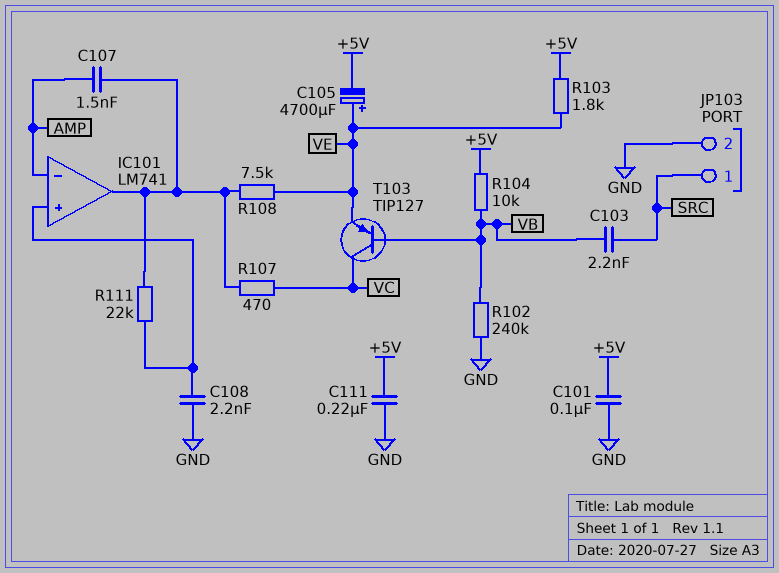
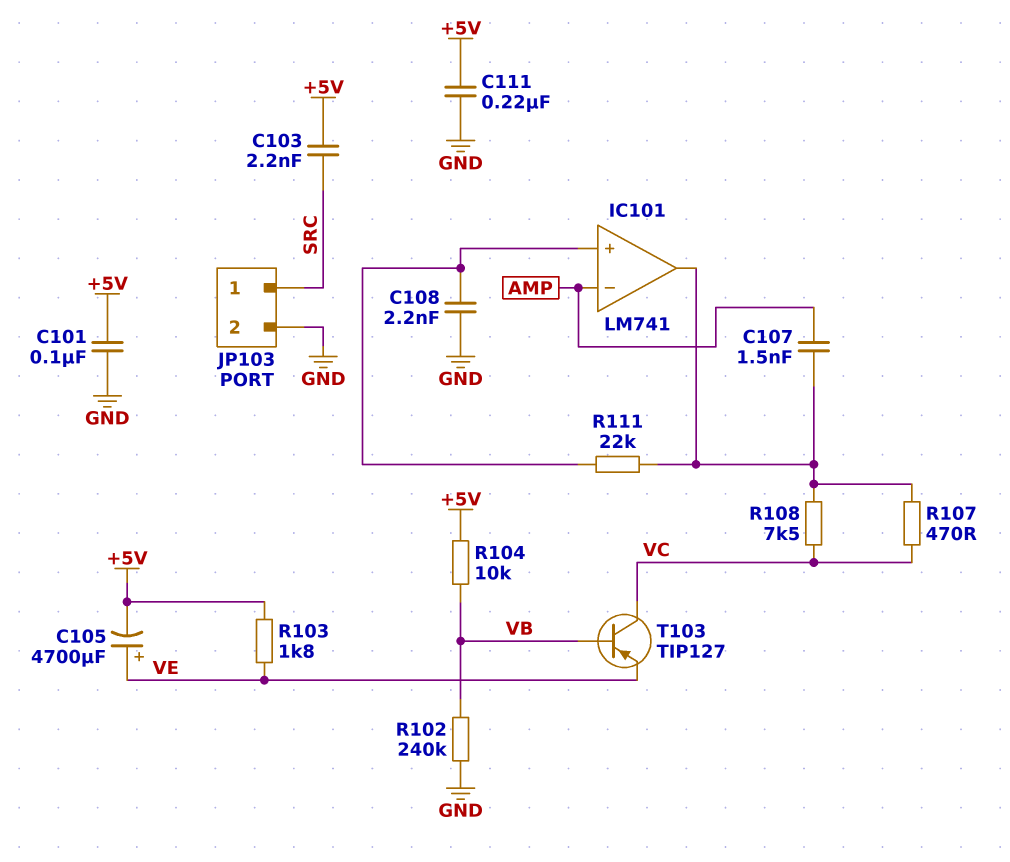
C103: 2.2nF (SRC, VB) -> 2.2nF (+5V, SRC)
R108: 7.5k (IC101/out, VE) -> 7.5k (IC101/out, VC)

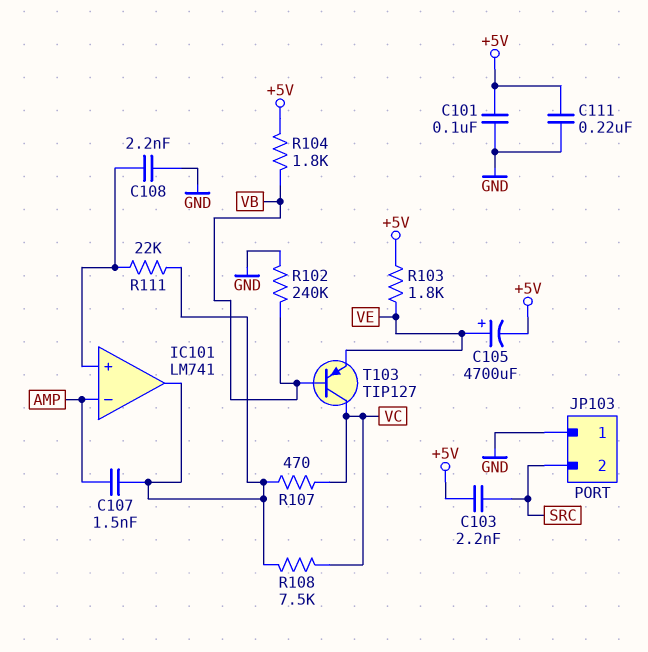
JP103 pin 1: SRC -> GND
JP103 pin 2: GND -> SRC
R104: 10k (+5V, VB) -> 1.8k (+5V, VB)

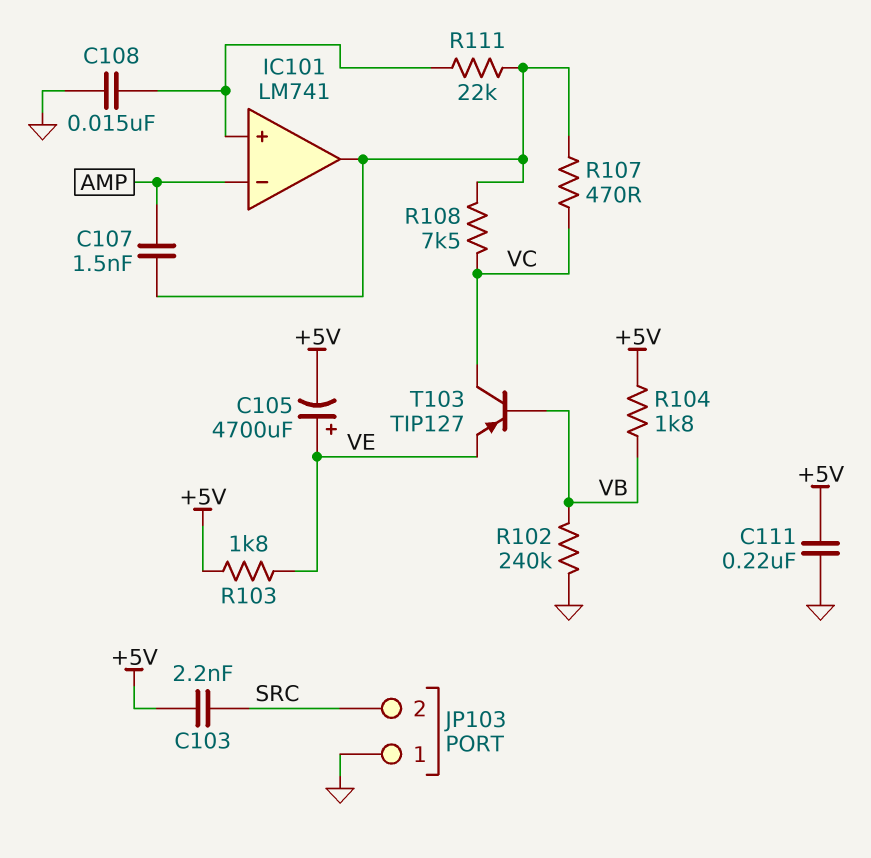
C101: 100nF (+5V, GND) -> none
C108: 2.2nF (GND, IC101/in+) -> 15nF (GND, IC101/in+)

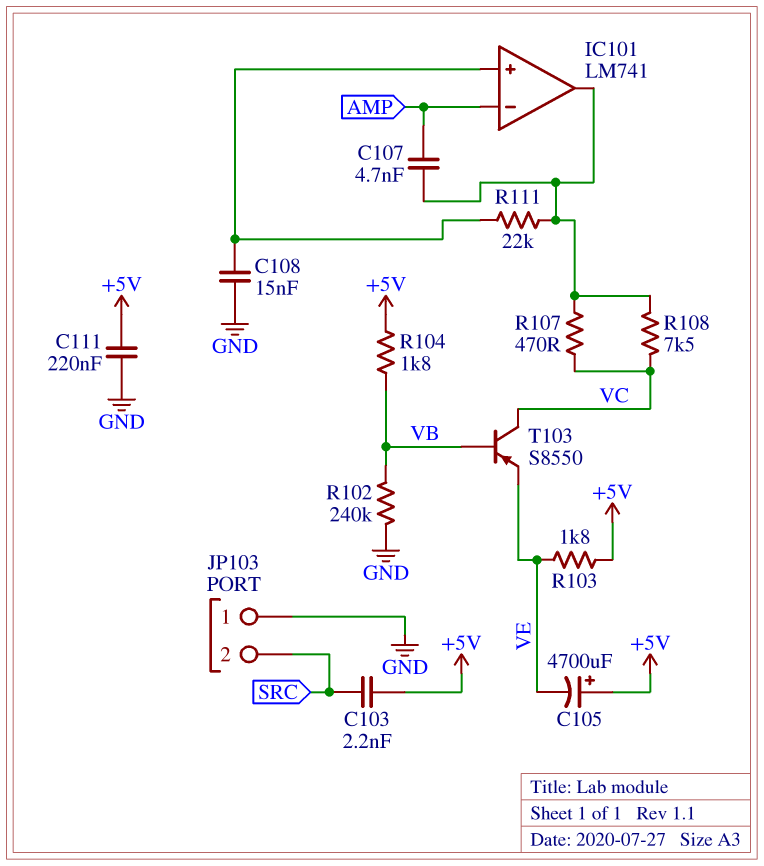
C105: 4700uF (plus VE, minus +5V) -> 4700uF (plus +5V, minus VE)
C107: 1.5nF (AMP, IC101/out) -> 4.7nF (AMP, IC101/out)
T103: PNP TIP127 (B VB, C VC, E VE) -> PNP S8550 (B VB, C VC, E VE)

